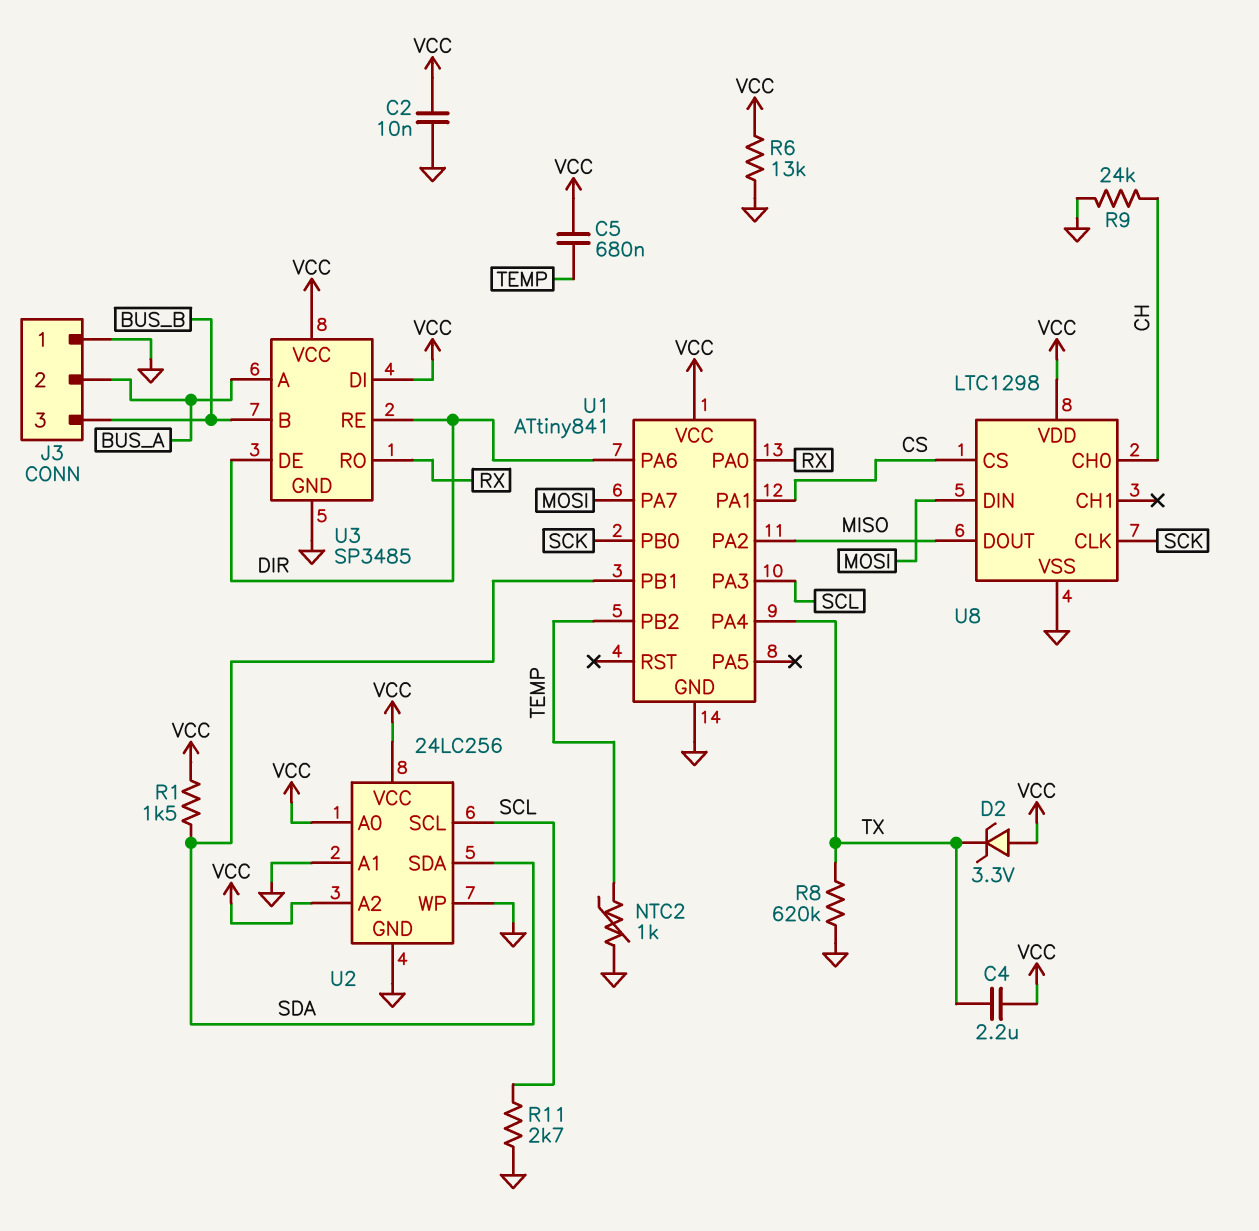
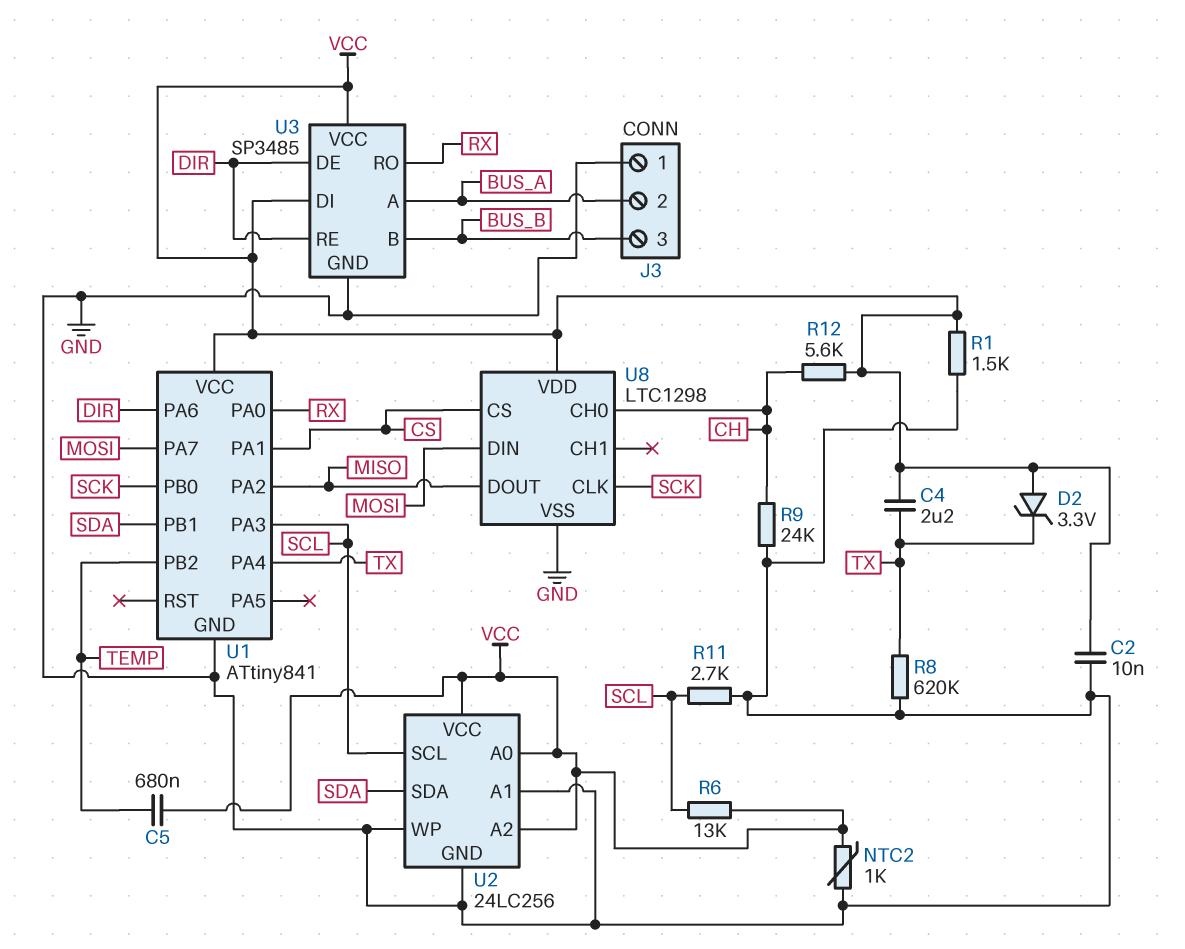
NTC2: 1k (GND, TEMP) -> 1k (GND, VCC)
R1: 1.5k (SDA, VCC) -> 1.5k (GND, VCC)
R6: 13k (GND, VCC) -> 13k (SCL, VCC)
R12: none -> 5.6k (CH, VCC)

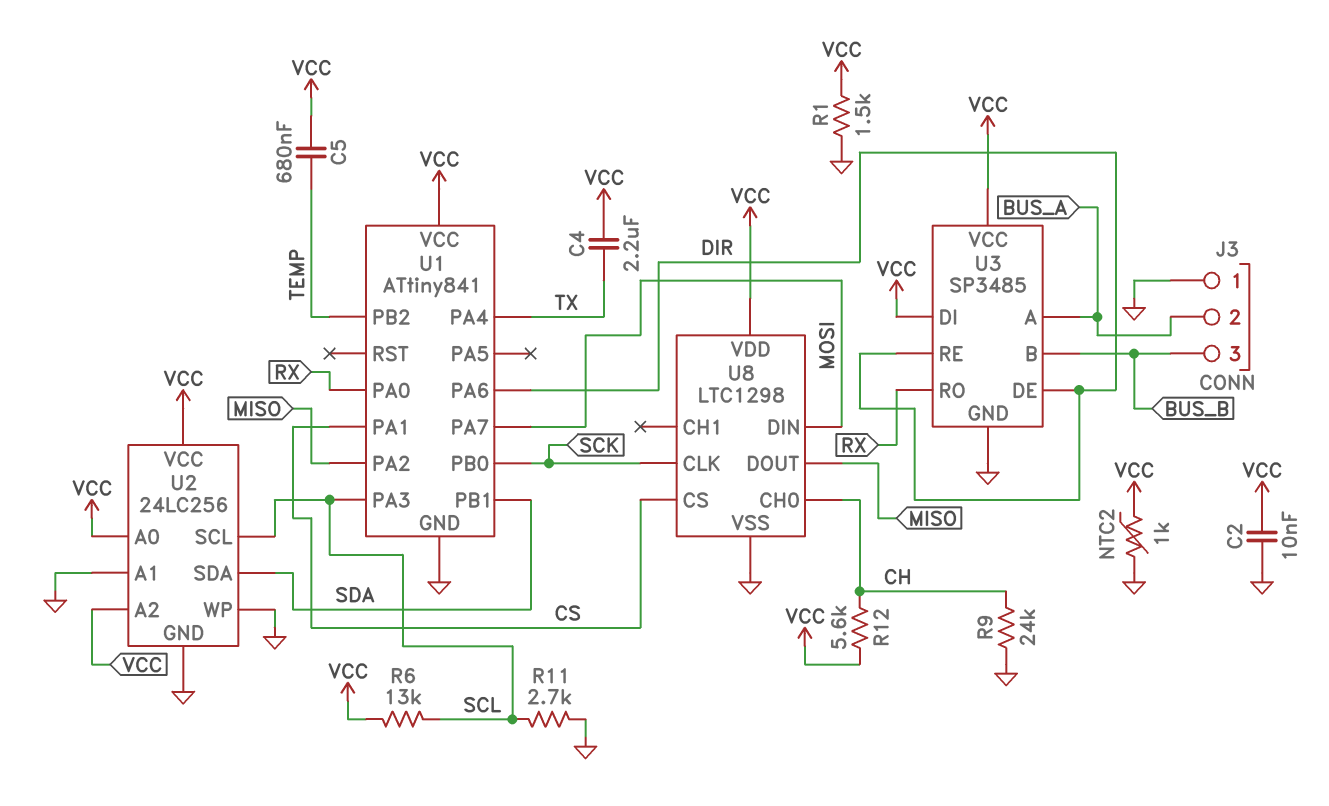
D2: zener 3.3V (A VCC, K TX) -> none
R8: 620k (GND, TX) -> none

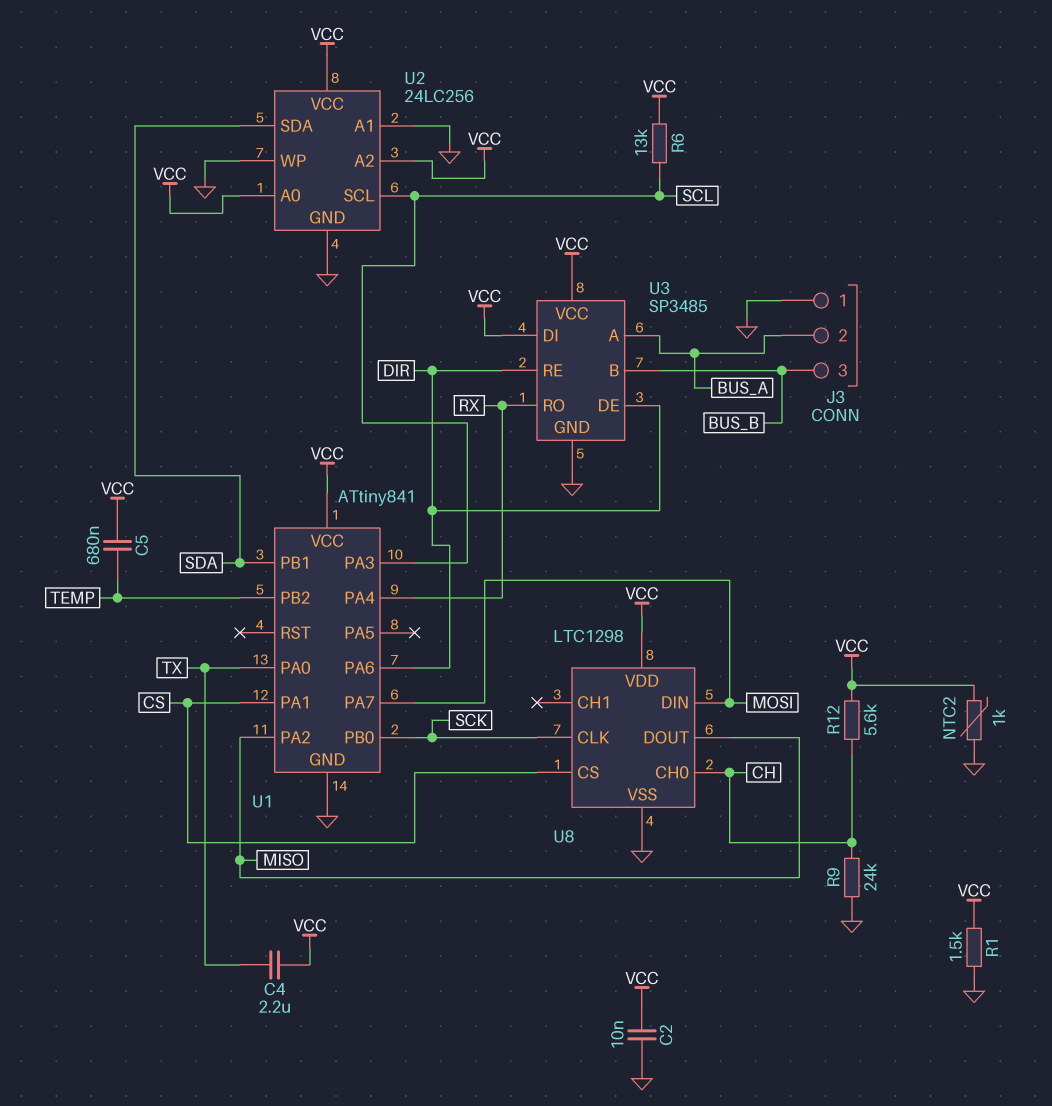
R11: 2.7k (GND, SCL) -> none
U1 pin PA0: RX -> TX
U1 pin PA4: TX -> RX

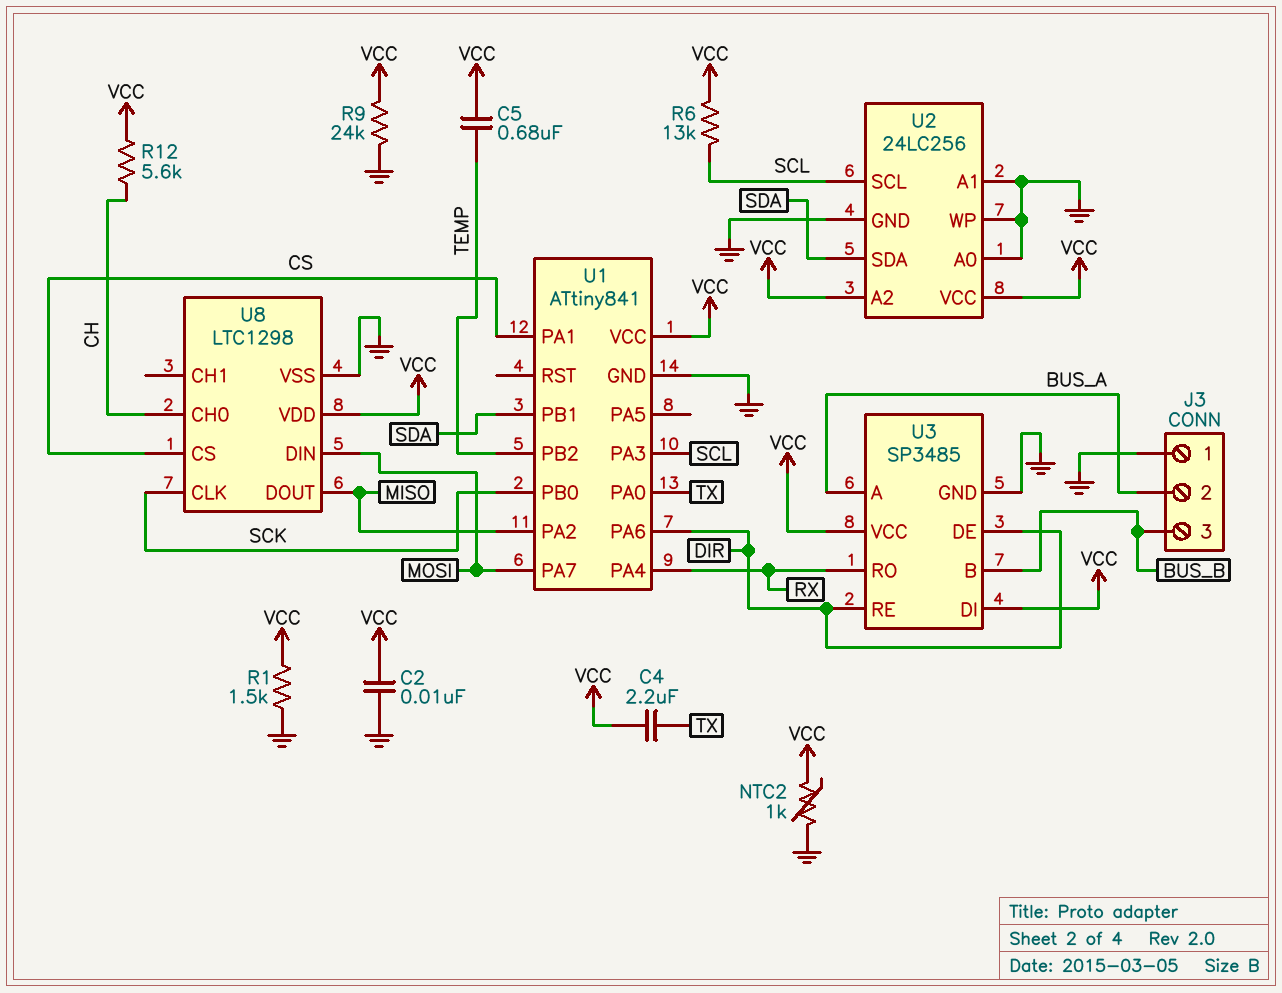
R9: 24k (CH, GND) -> 24k (GND, VCC)
U2 pin A0: VCC -> GND

